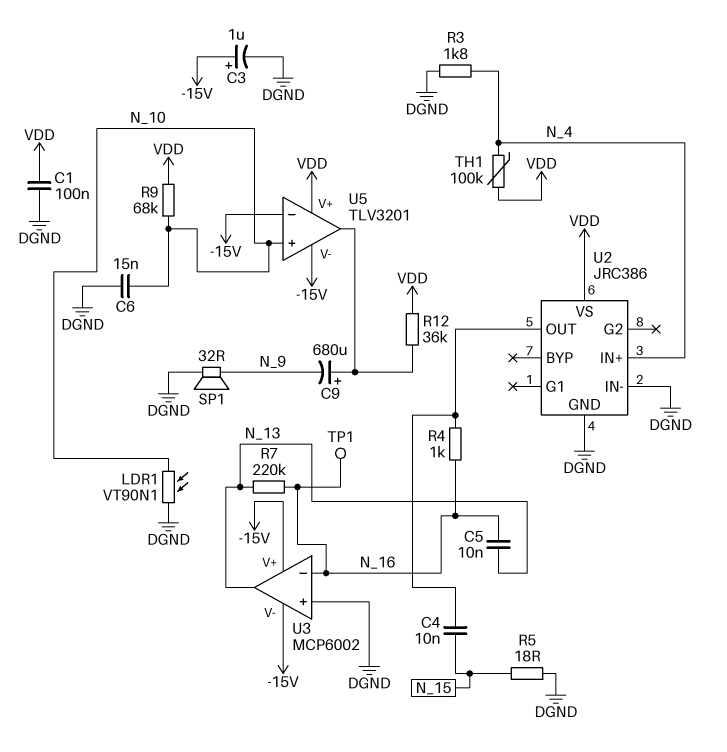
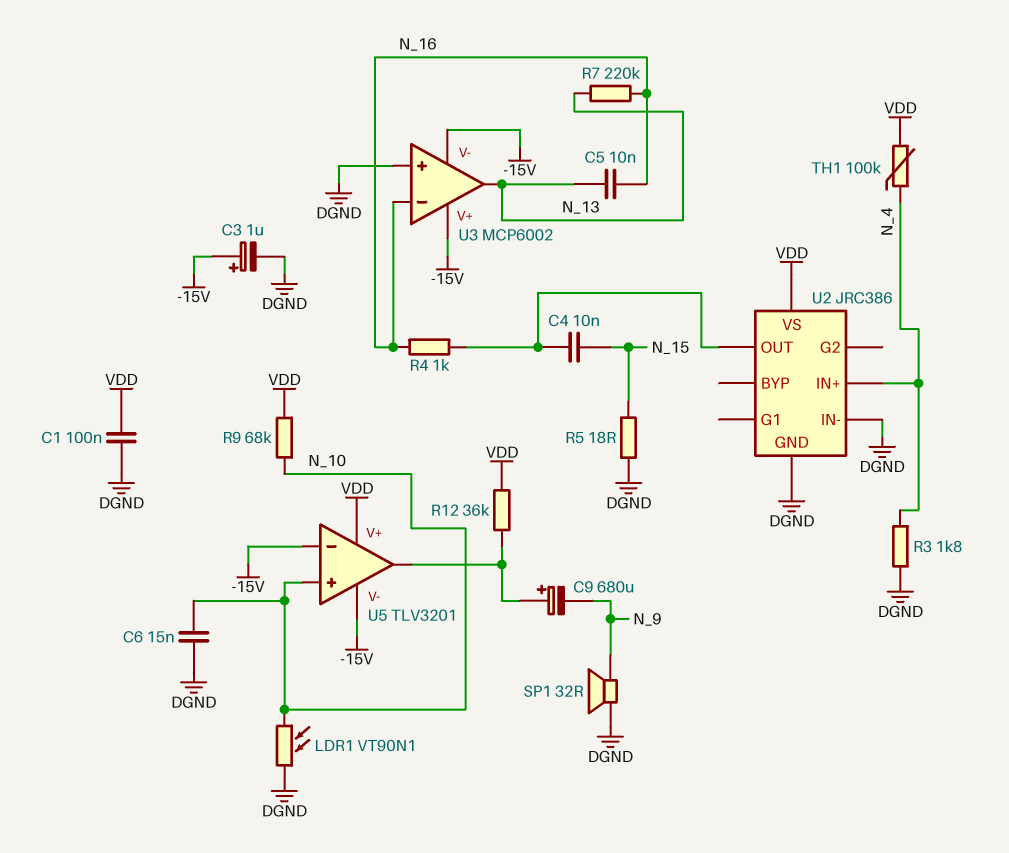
TP1: test point (N_16) -> none

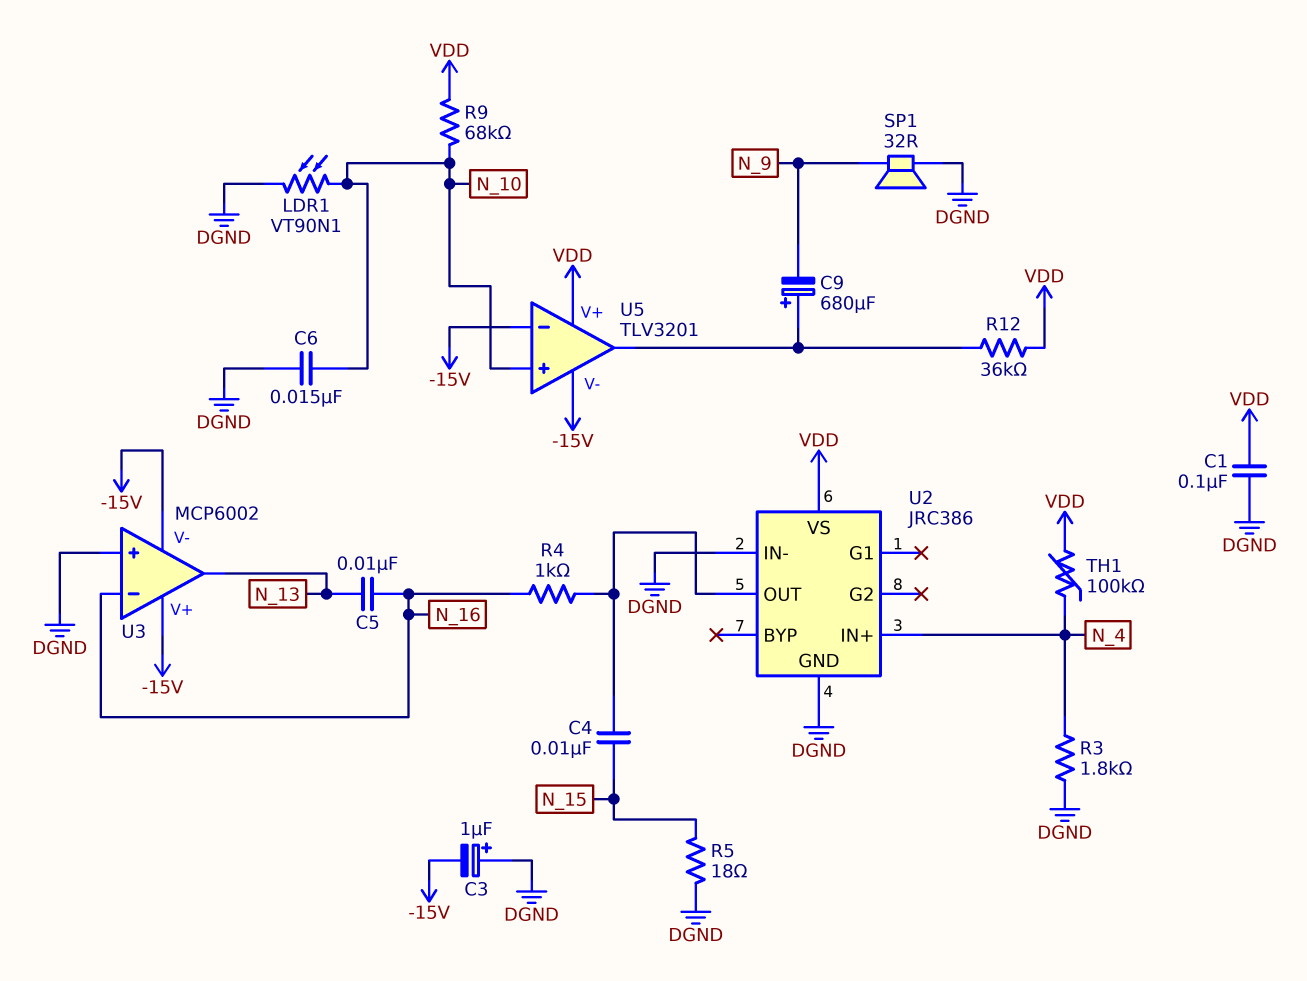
C3: 1uF (plus -15V, minus DGND) -> 1uF (plus DGND, minus -15V)
R7: 220k (N_13, N_16) -> none

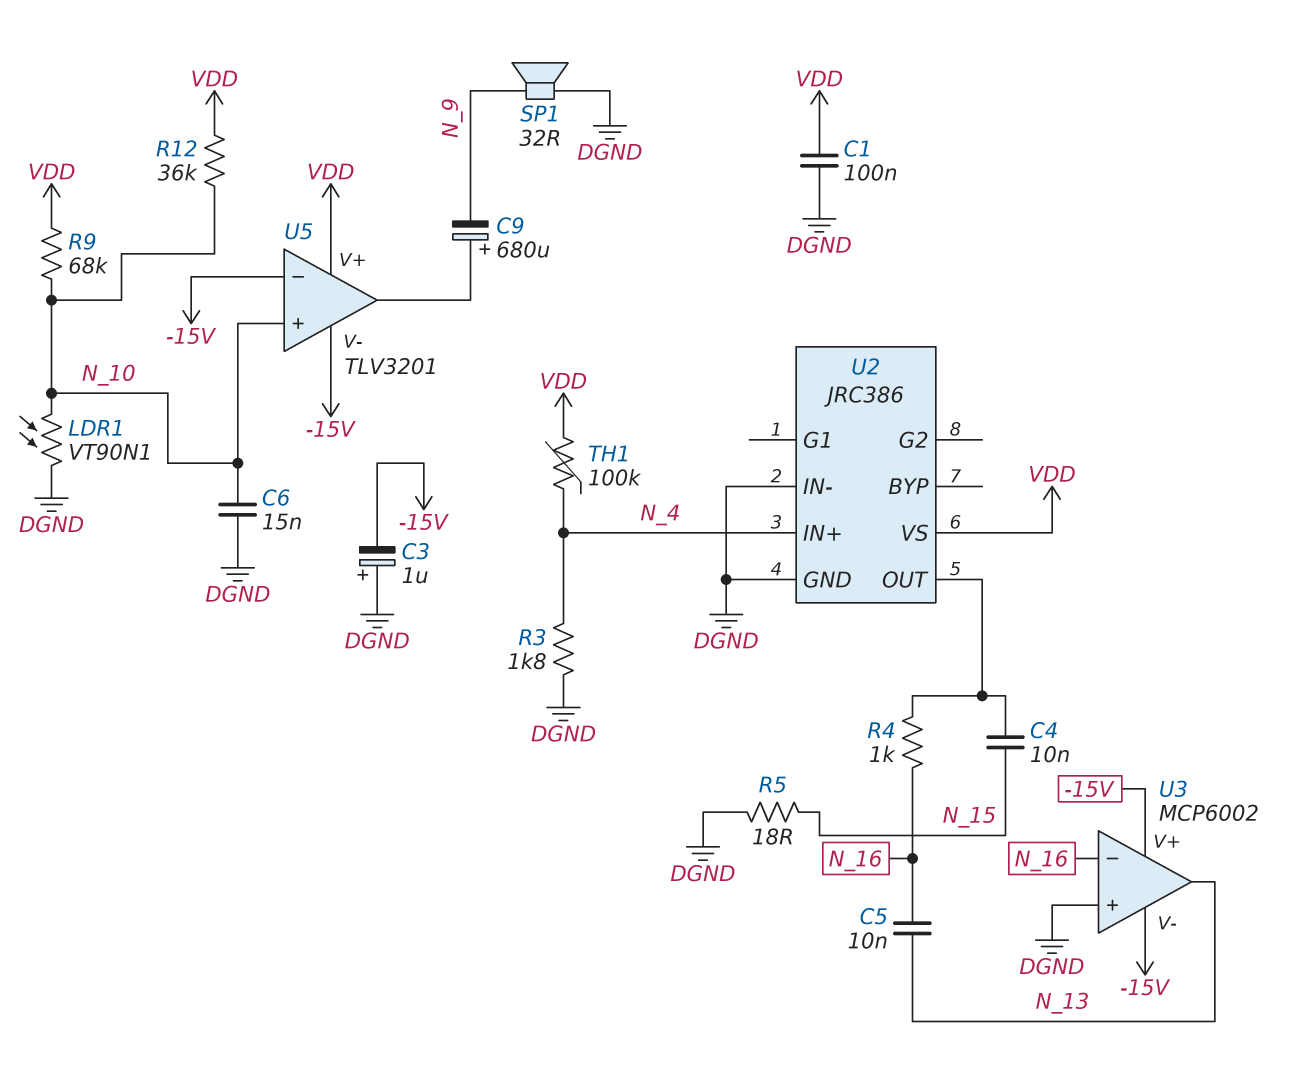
R12: 36k (U5/out, VDD) -> 36k (N_10, VDD)

